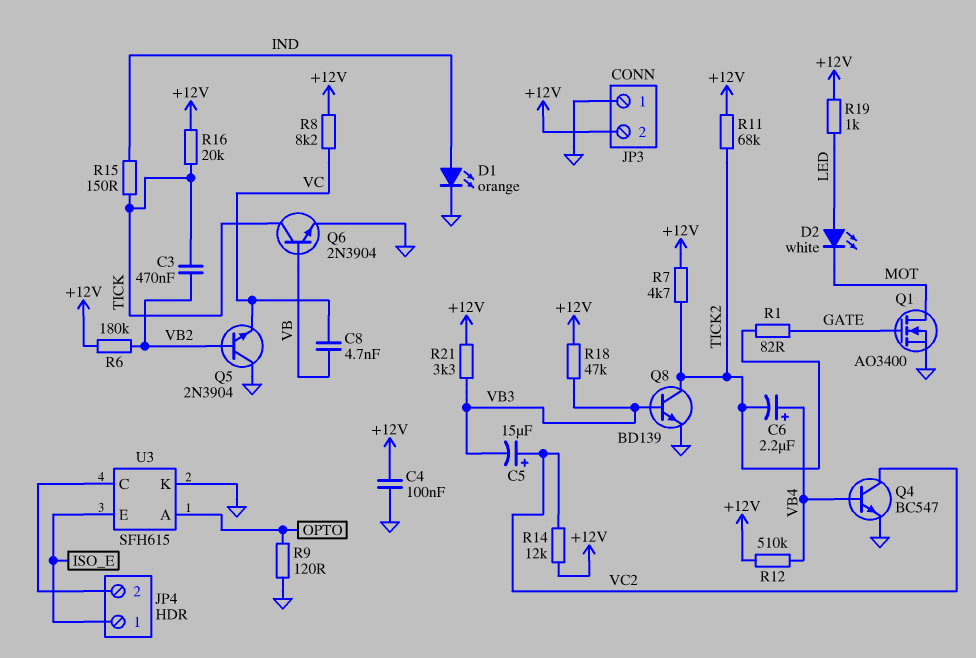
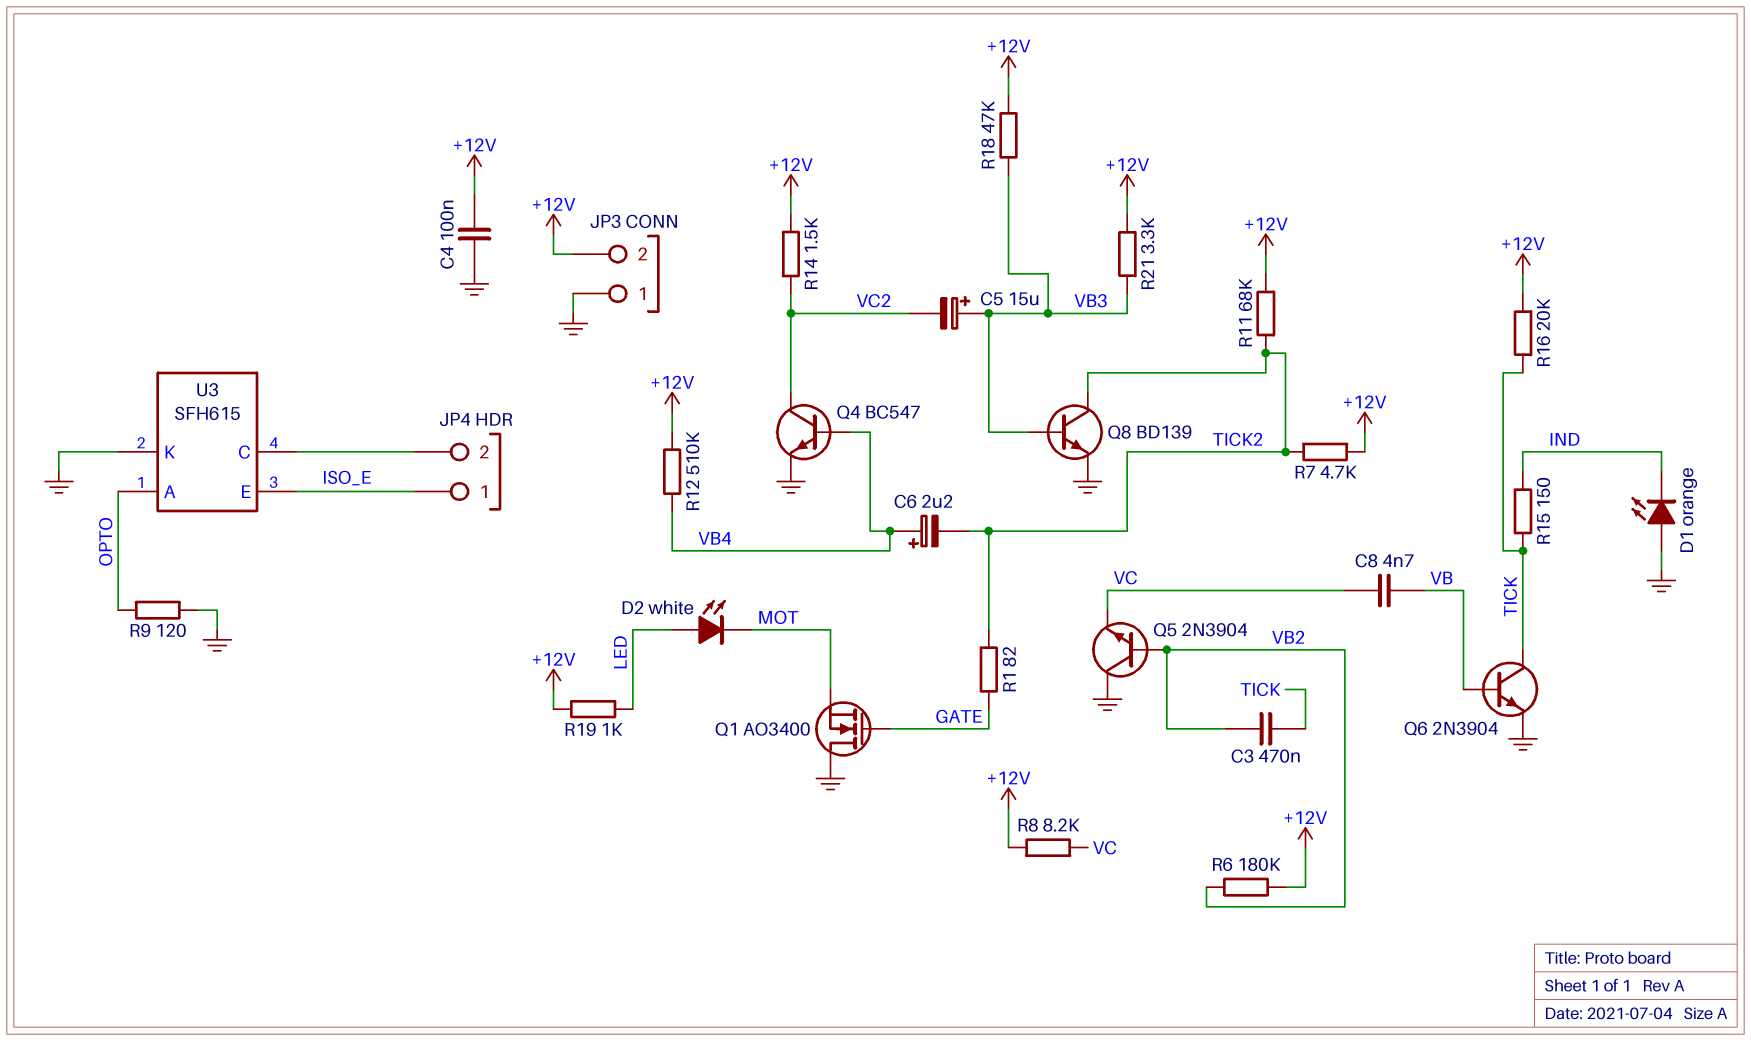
C5: 15uF (plus VC2, minus VB3) -> 15uF (plus VB3, minus VC2)
D1: LED orange (A IND, K GND) -> LED orange (A GND, K IND)
Q1: NMOS AO3400 (G GATE, D MOT, S GND) -> NMOS AO3400 (G GATE, D GND, S MOT)
R14: 12k (+12V, VC2) -> 1.5k (+12V, VC2)

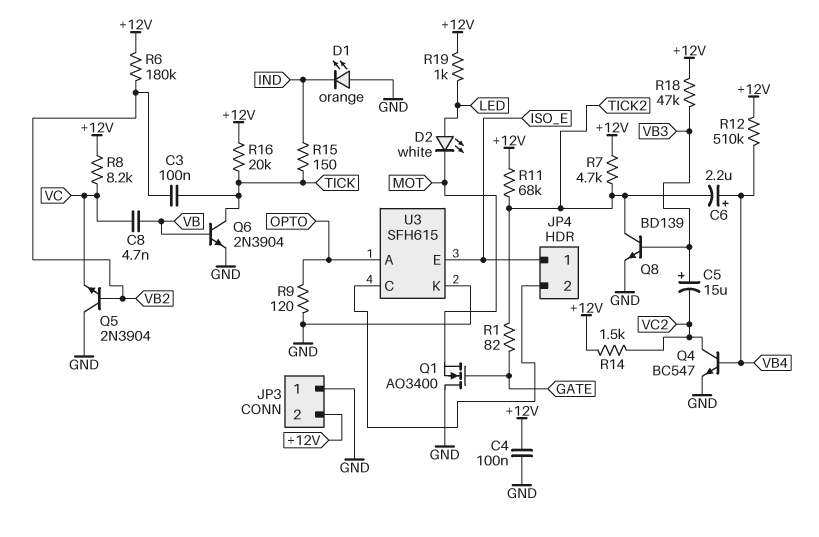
C3: 470nF (TICK, VB2) -> 100nF (TICK, VB2)
R21: 3.3k (+12V, VB3) -> none

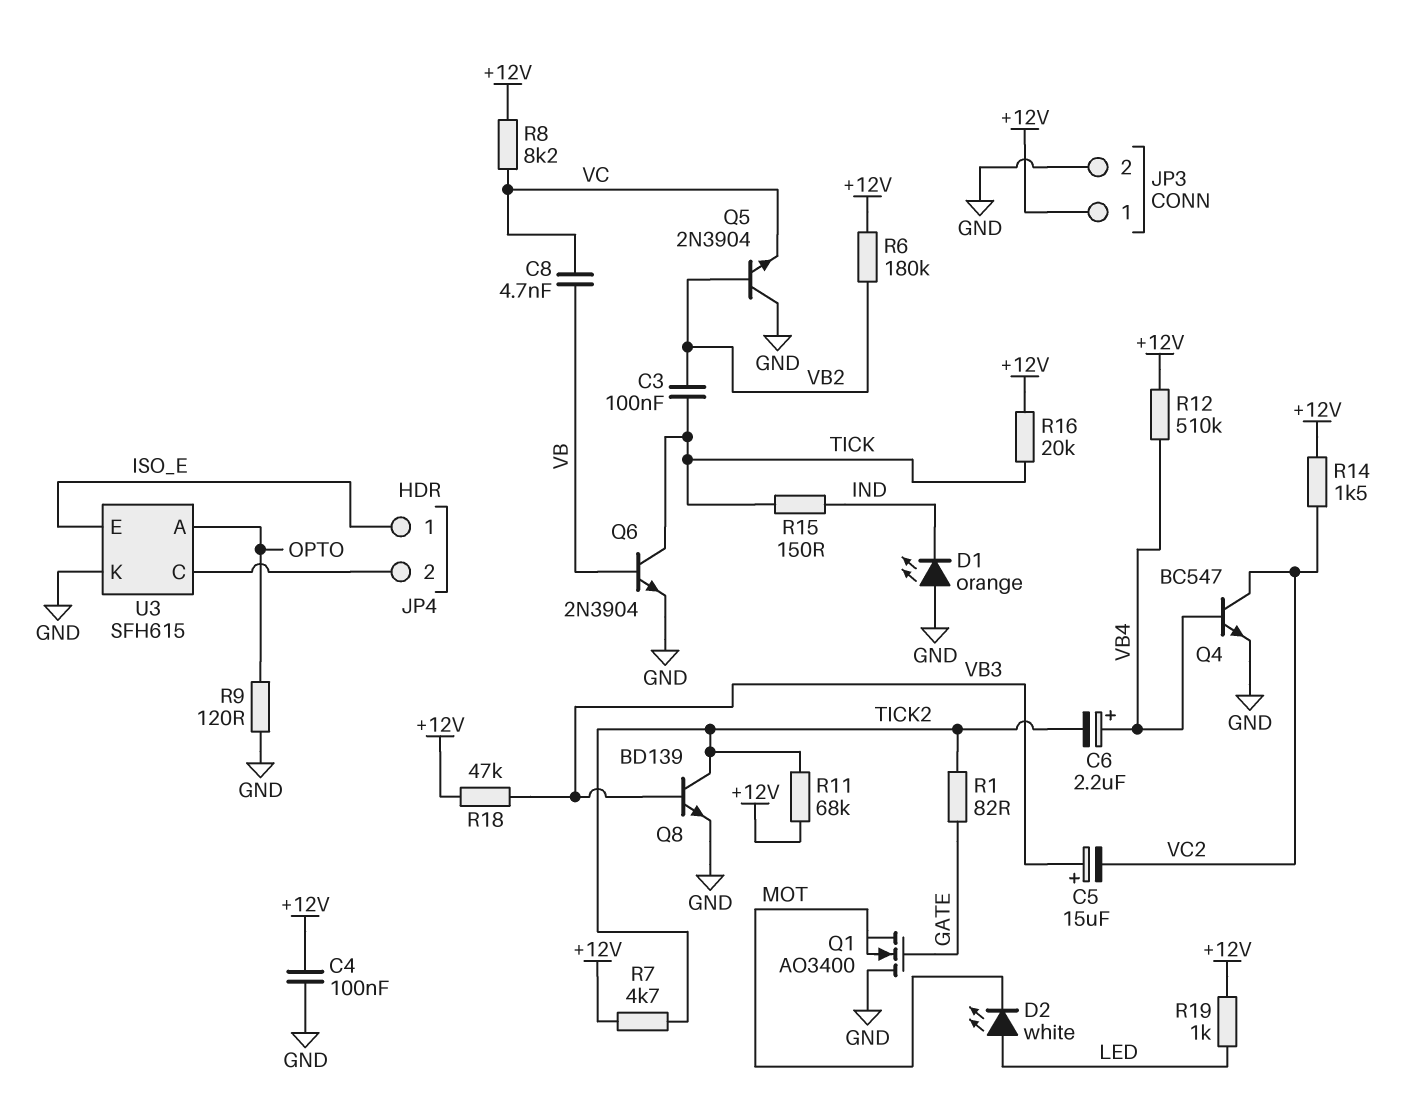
JP3 pin 1: GND -> +12V
JP3 pin 2: +12V -> GND

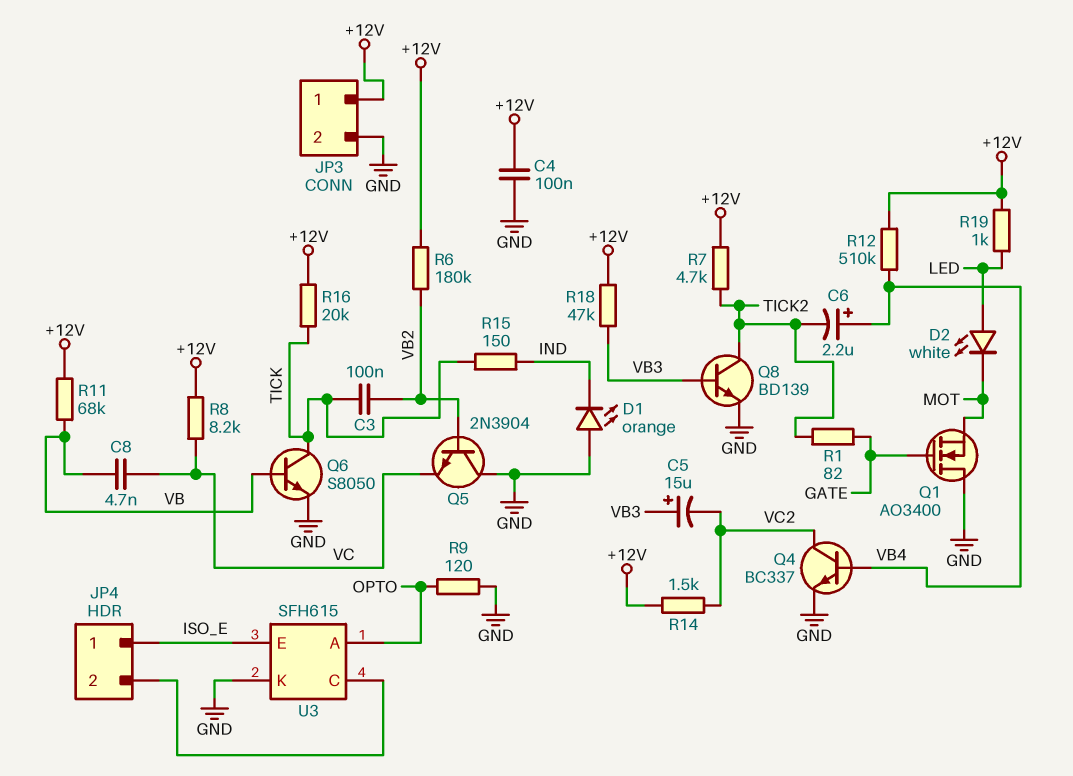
Q4: NPN BC547 (B VB4, C VC2, E GND) -> NPN BC337 (B VB4, C VC2, E GND)
Q6: NPN 2N3904 (B VB, C TICK, E GND) -> NPN S8050 (B VB, C TICK, E GND)
R11: 68k (+12V, TICK2) -> 68k (+12V, VB)

